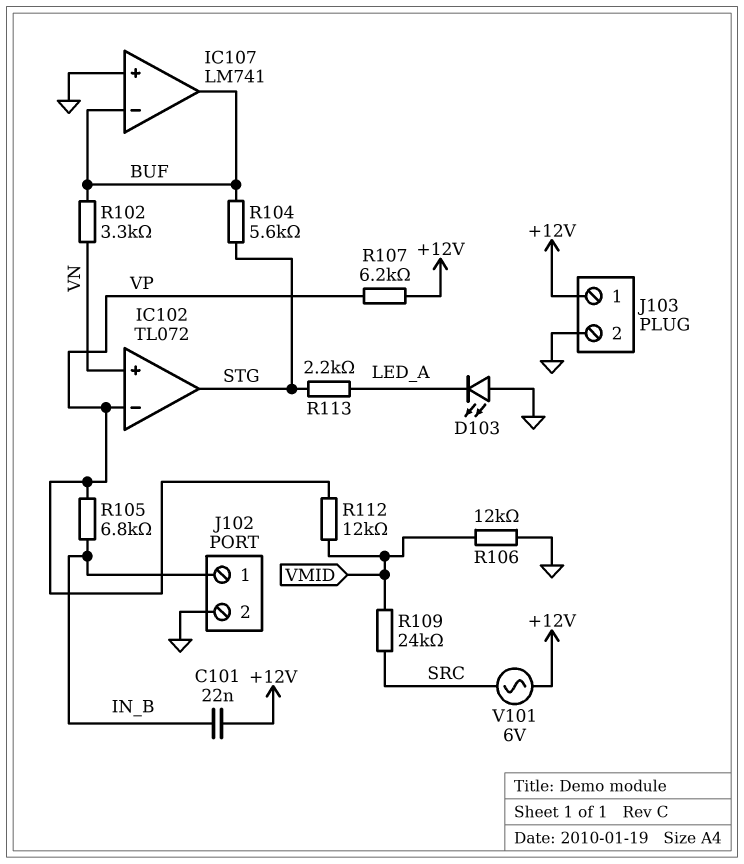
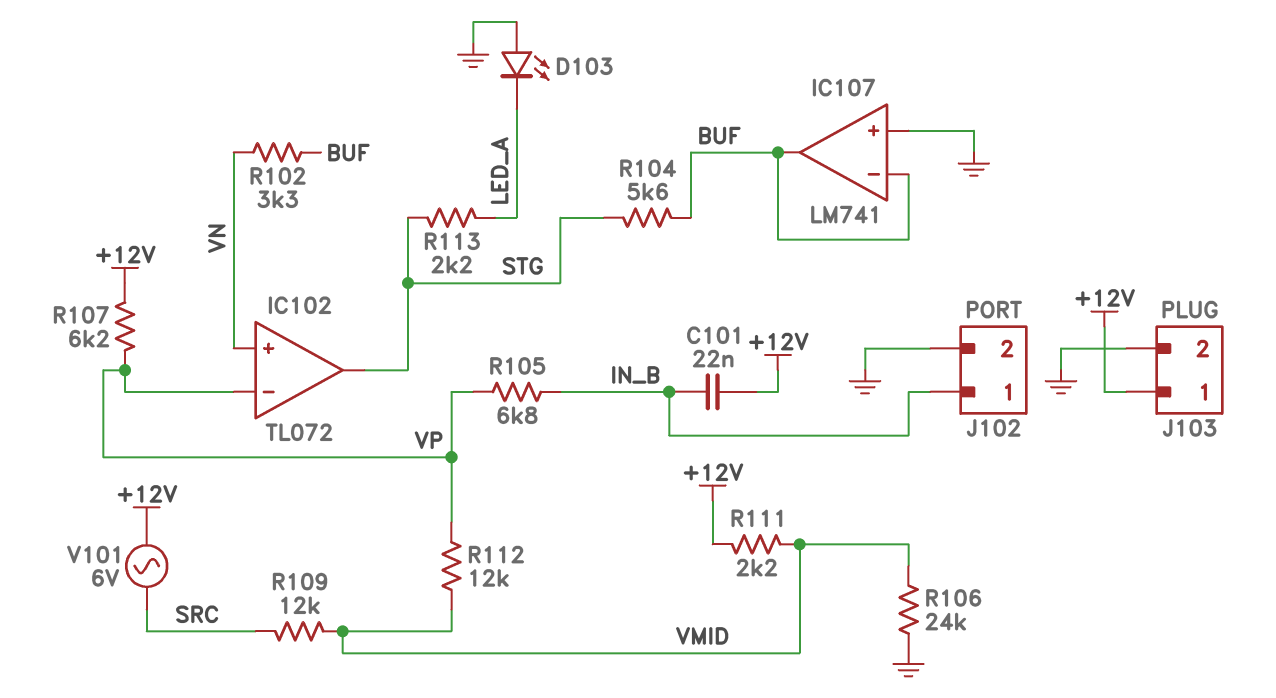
R106: 12k (GND, VMID) -> 24k (GND, VMID)
R109: 24k (SRC, VMID) -> 12k (SRC, VMID)
R111: none -> 2.2k (+12V, VMID)

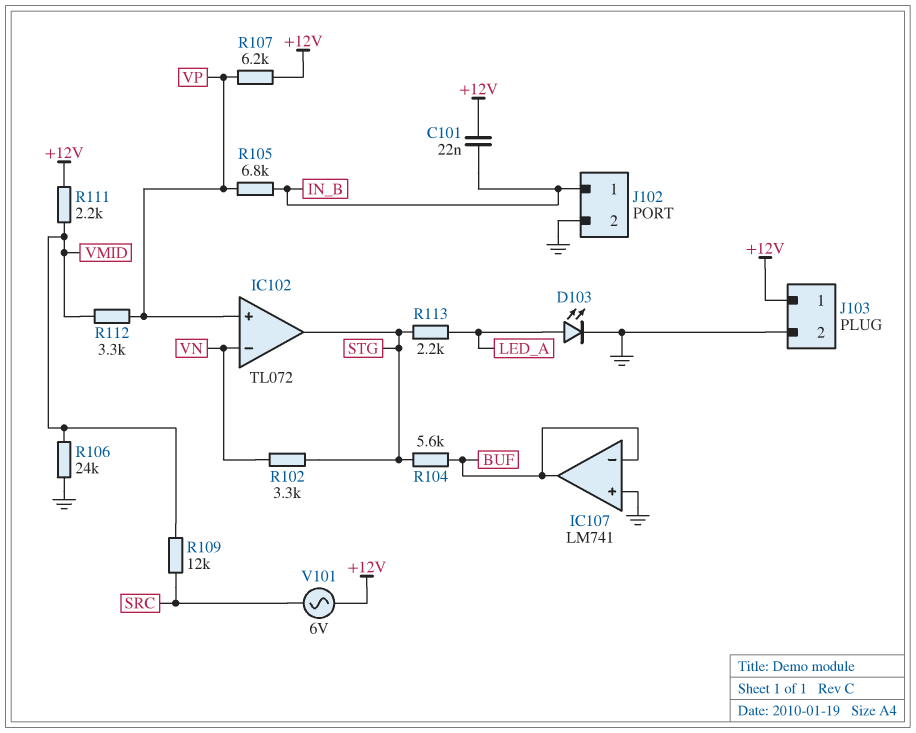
D103: LED (A GND, K LED_A) -> LED (A LED_A, K GND)
IC102 pin in+: VN -> VP
IC102 pin in-: VP -> VN
R102: 3.3k (BUF, VN) -> 3.3k (STG, VN)
R112: 12k (VMID, VP) -> 3.3k (VMID, VP)

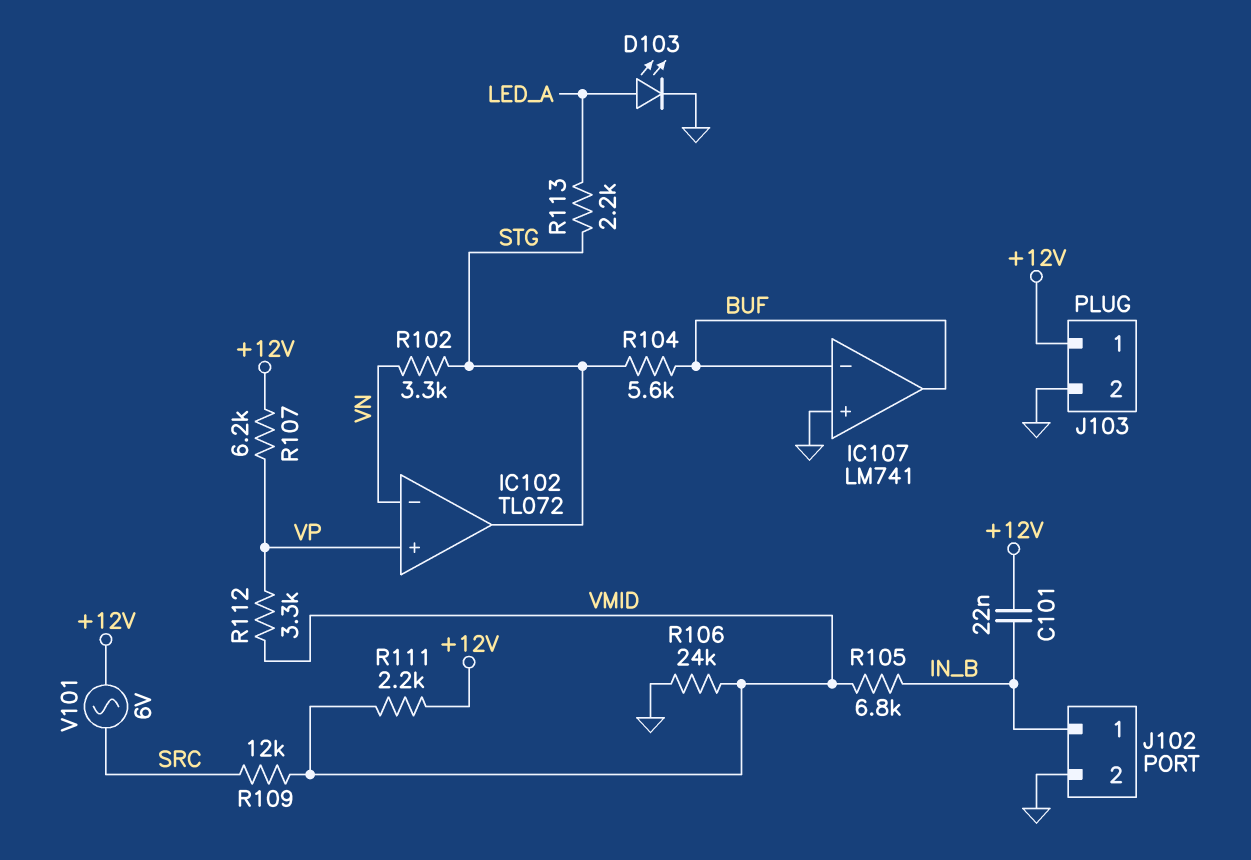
R105: 6.8k (IN_B, VP) -> 6.8k (IN_B, VMID)

